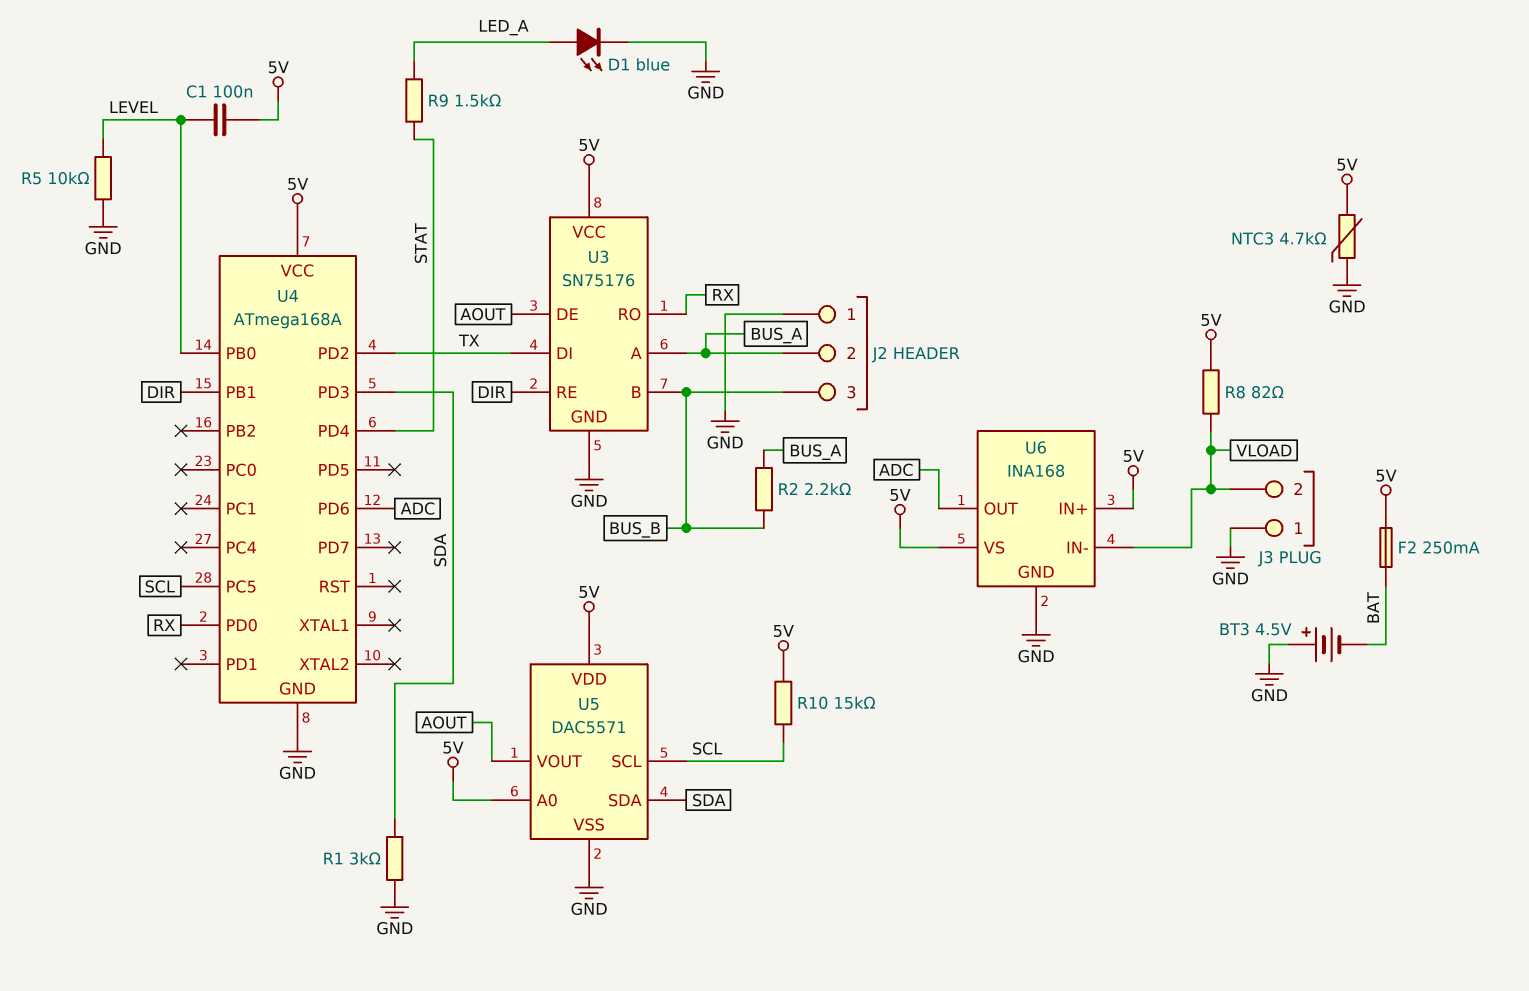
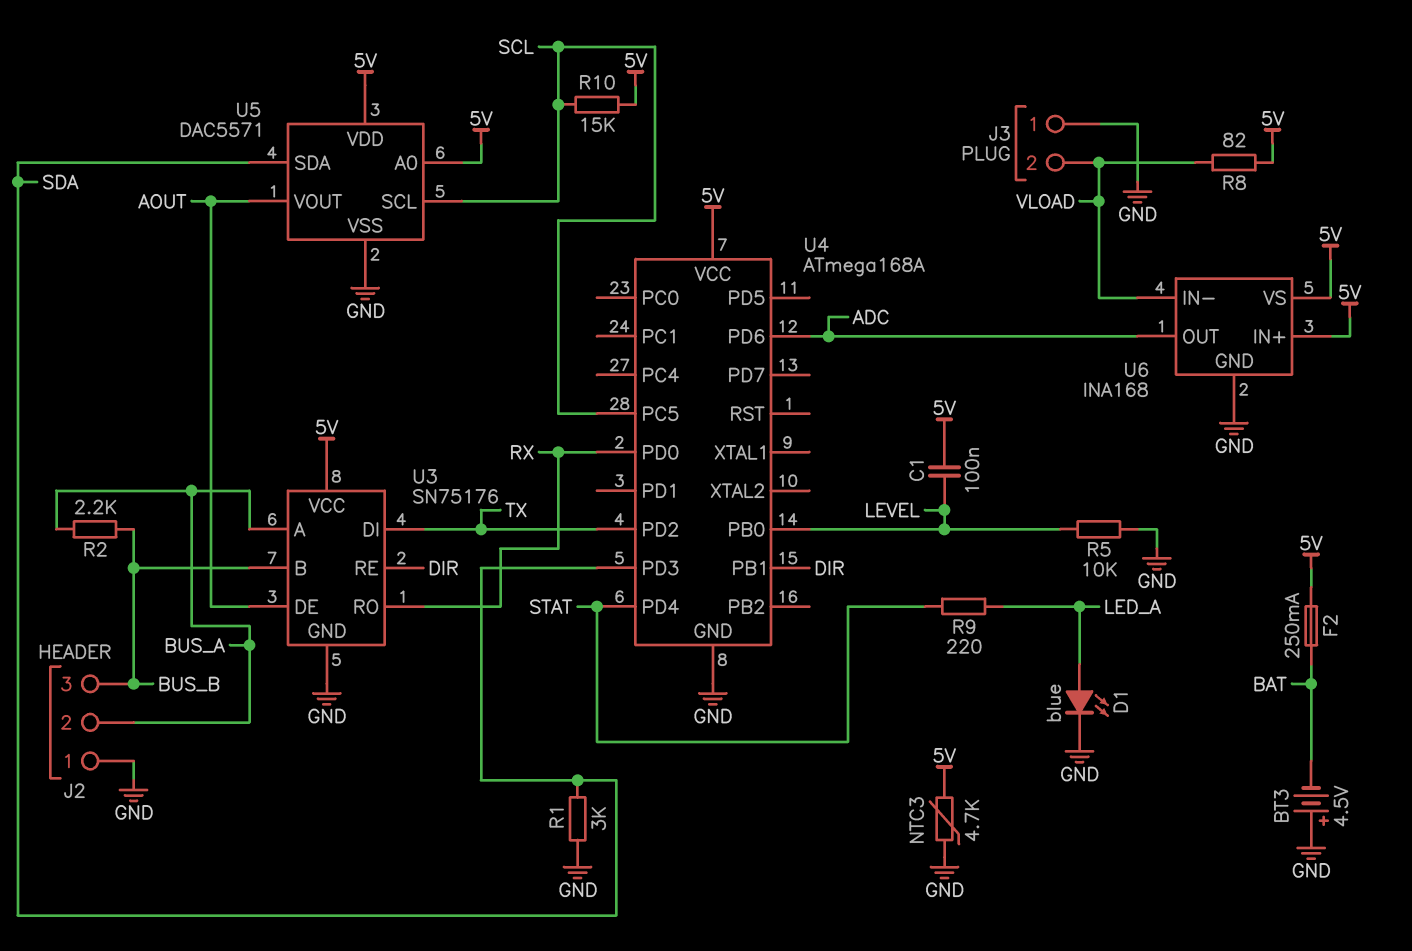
R9: 1.5k (LED_A, STAT) -> 220 (LED_A, STAT)

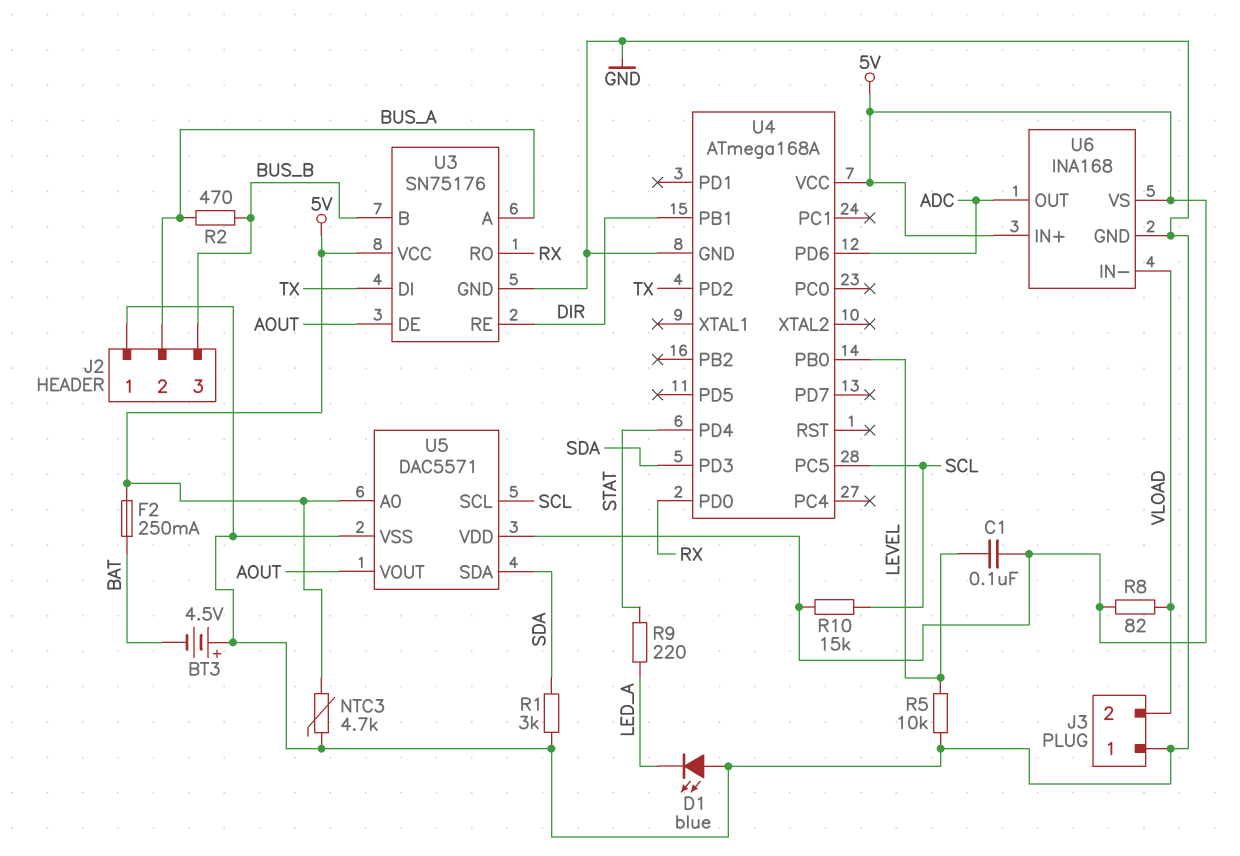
D1: LED blue (A LED_A, K GND) -> LED blue (A GND, K LED_A)
R2: 2.2k (BUS_A, BUS_B) -> 470 (BUS_A, BUS_B)

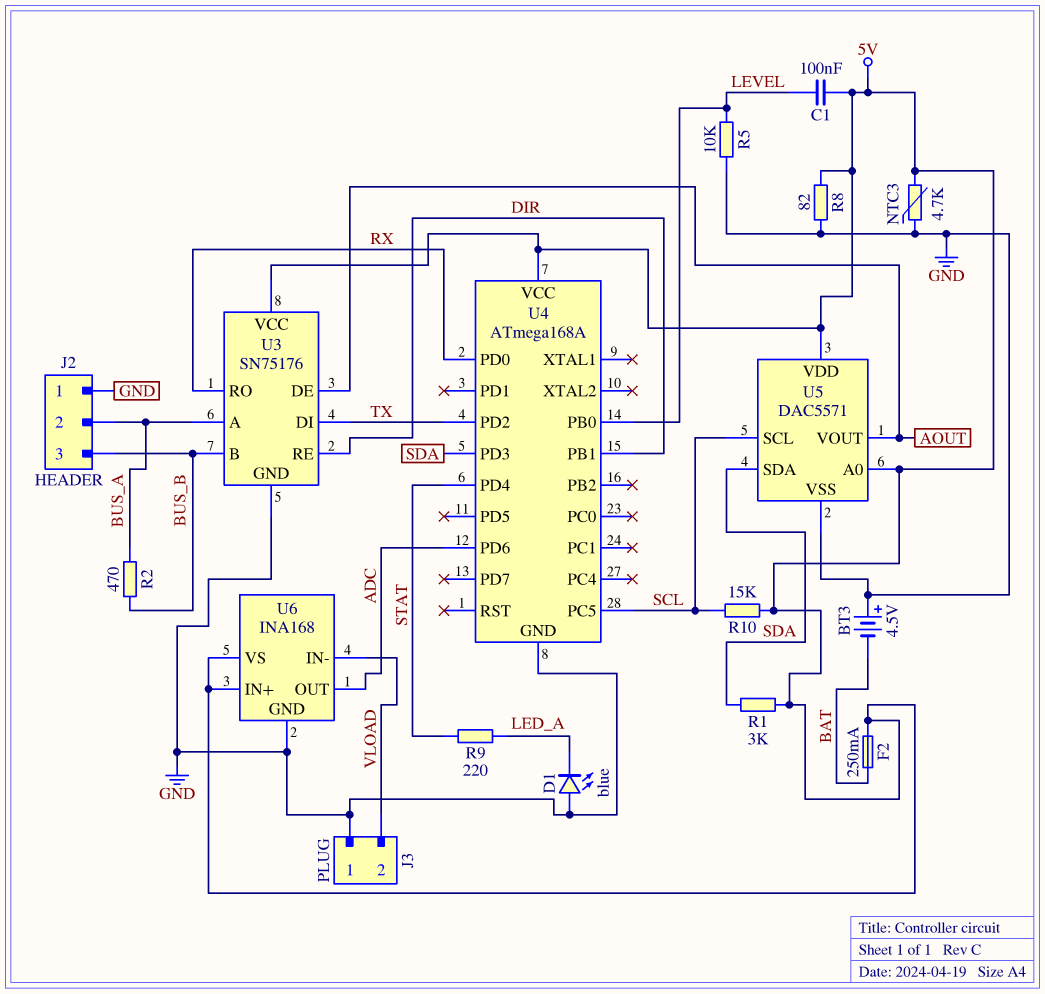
R1: 3k (GND, SDA) -> 3k (5V, SDA)
R8: 82 (5V, VLOAD) -> 82 (5V, GND)

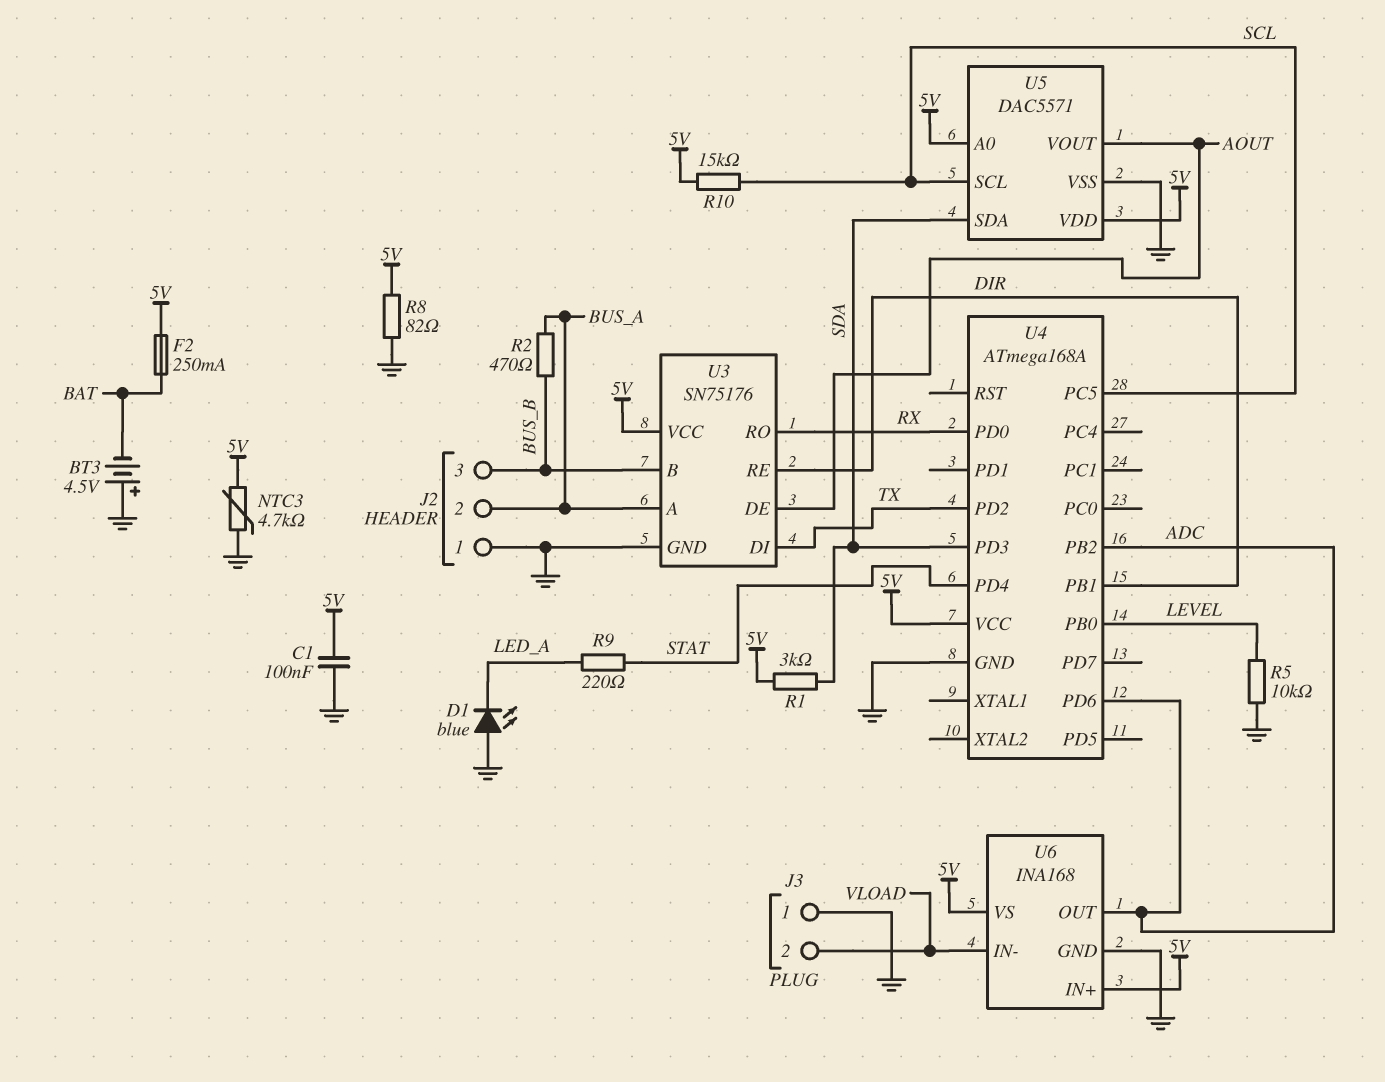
C1: 100nF (5V, LEVEL) -> 100nF (5V, GND)
U4 pin PB2: none -> ADC

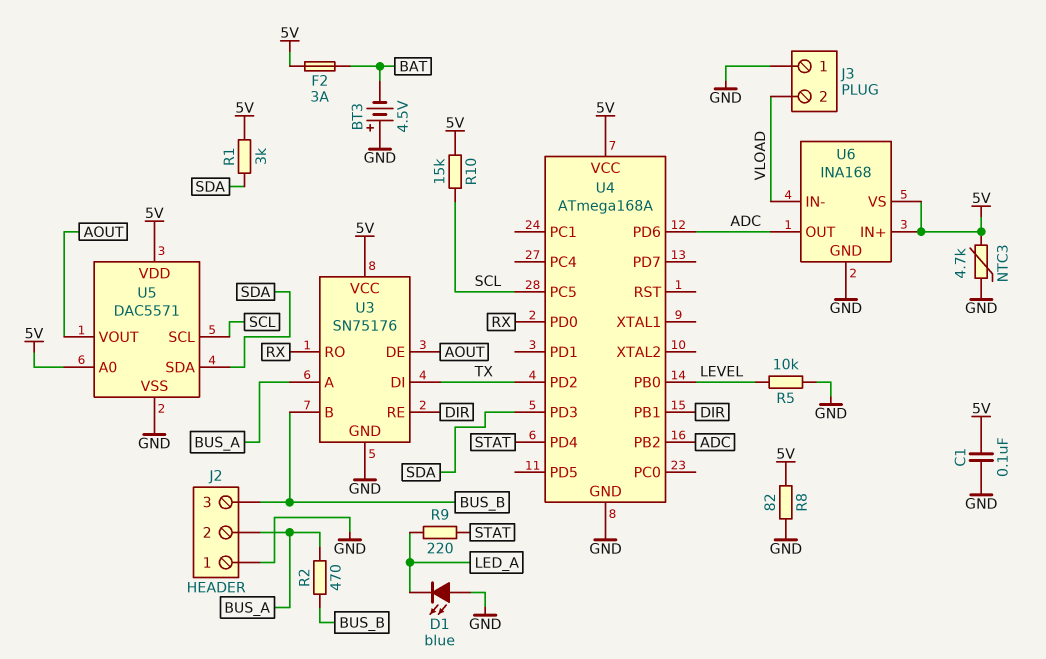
F2: 250mA (5V, BAT) -> 3A (5V, BAT)

